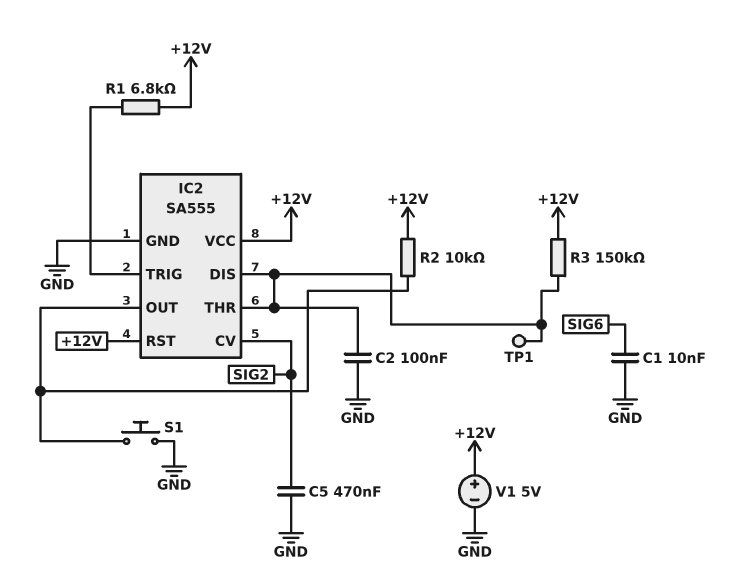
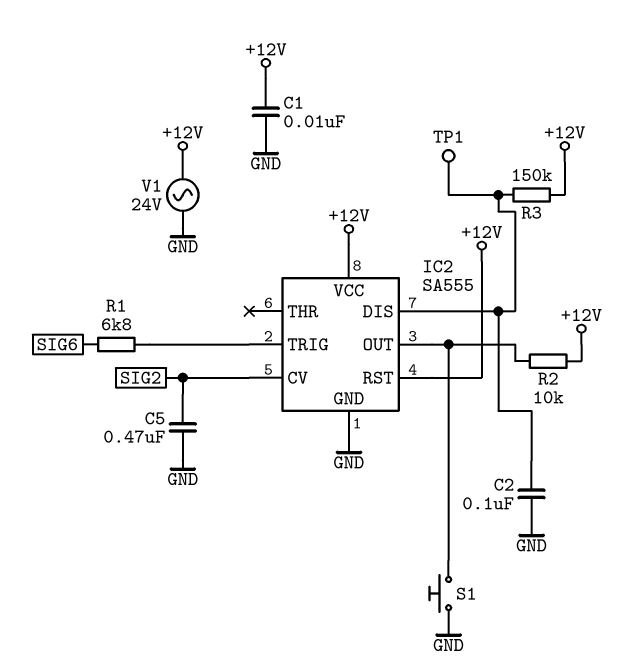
C1: 10nF (GND, SIG6) -> 10nF (+12V, GND)
IC2 pin THR: IC2/DIS -> none
R1: 6.8k (+12V, IC2/TRIG) -> 6.8k (IC2/TRIG, SIG6)
V1: 5V (plus +12V, minus GND) -> AC 24V (+12V, GND)

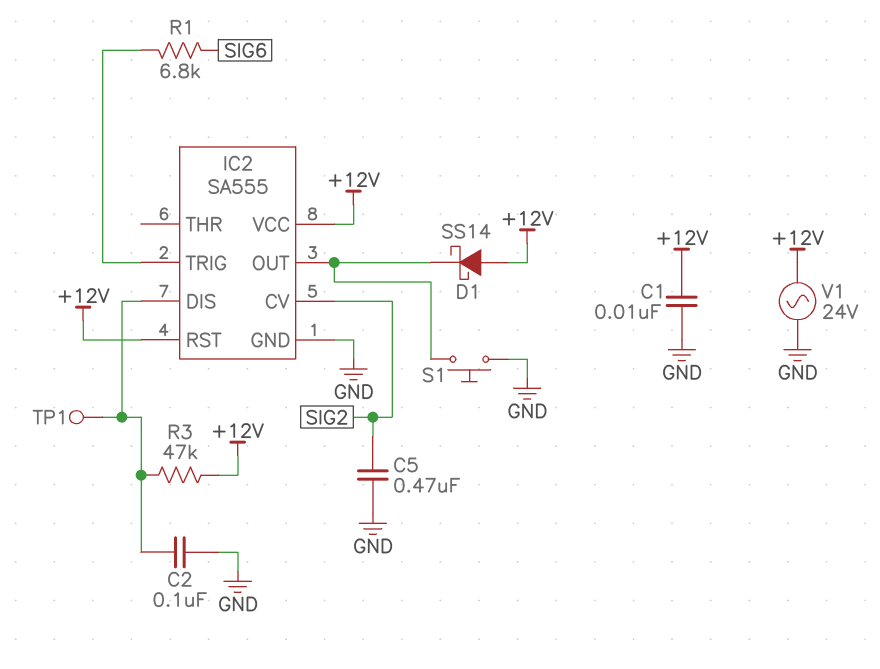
D1: none -> schottky SS14 (A +12V, K IC2/OUT)
R2: 10k (+12V, IC2/OUT) -> none
R3: 150k (+12V, IC2/DIS) -> 47k (+12V, IC2/DIS)

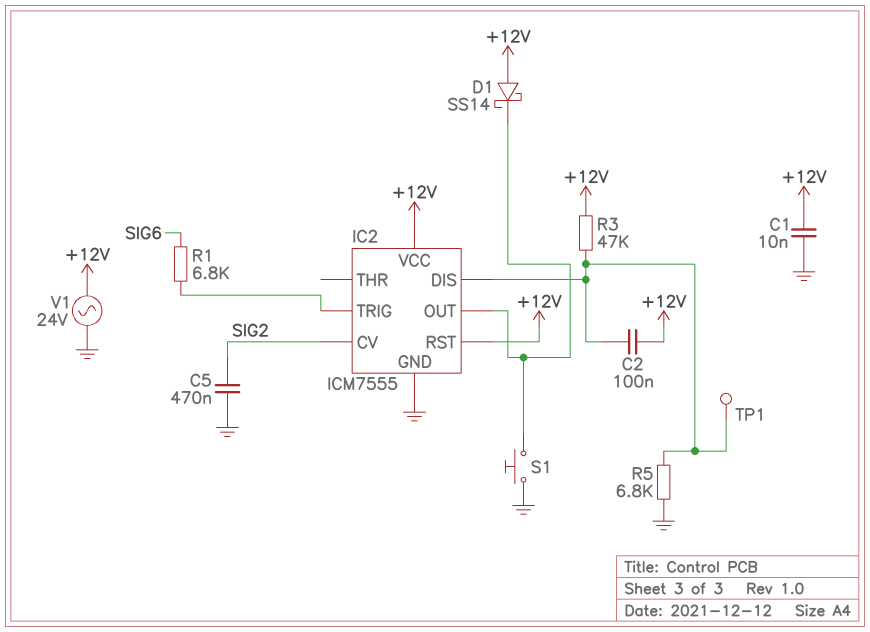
C2: 100nF (GND, IC2/DIS) -> 100nF (+12V, IC2/DIS)
IC2: SA555 -> ICM7555
R5: none -> 6.8k (GND, IC2/DIS)

